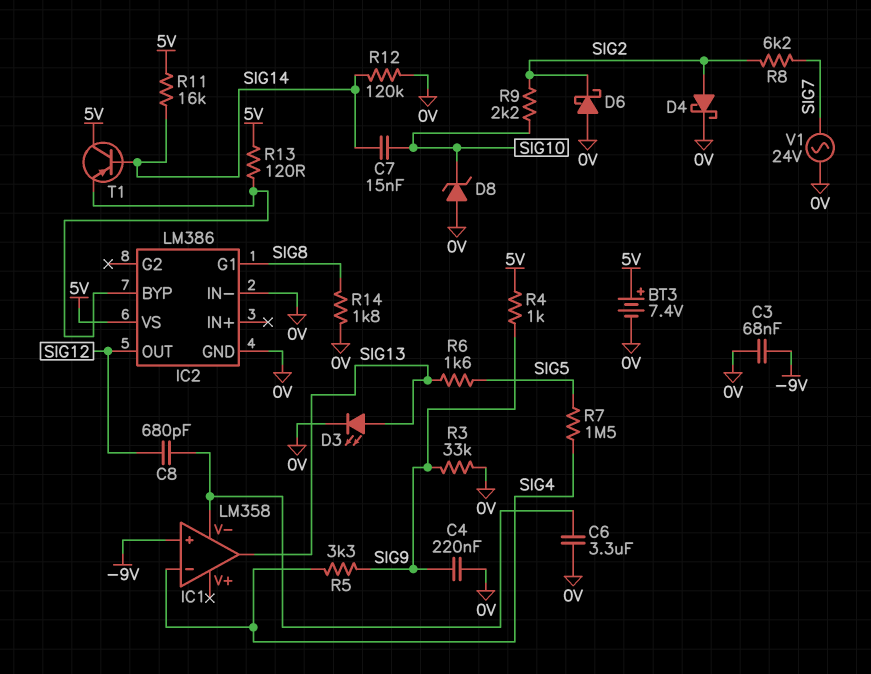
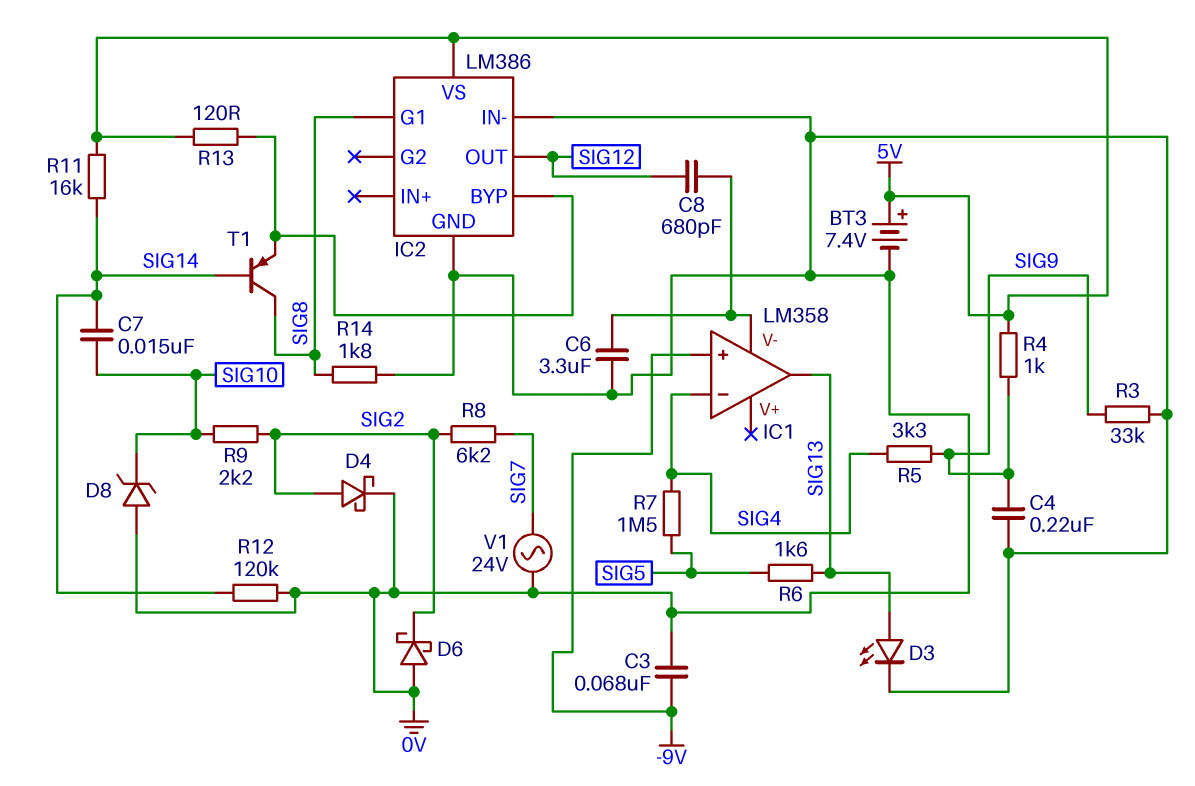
T1: PNP (B SIG14, C 5V, E IC2/BYP) -> PNP (B SIG14, C SIG8, E IC2/BYP)

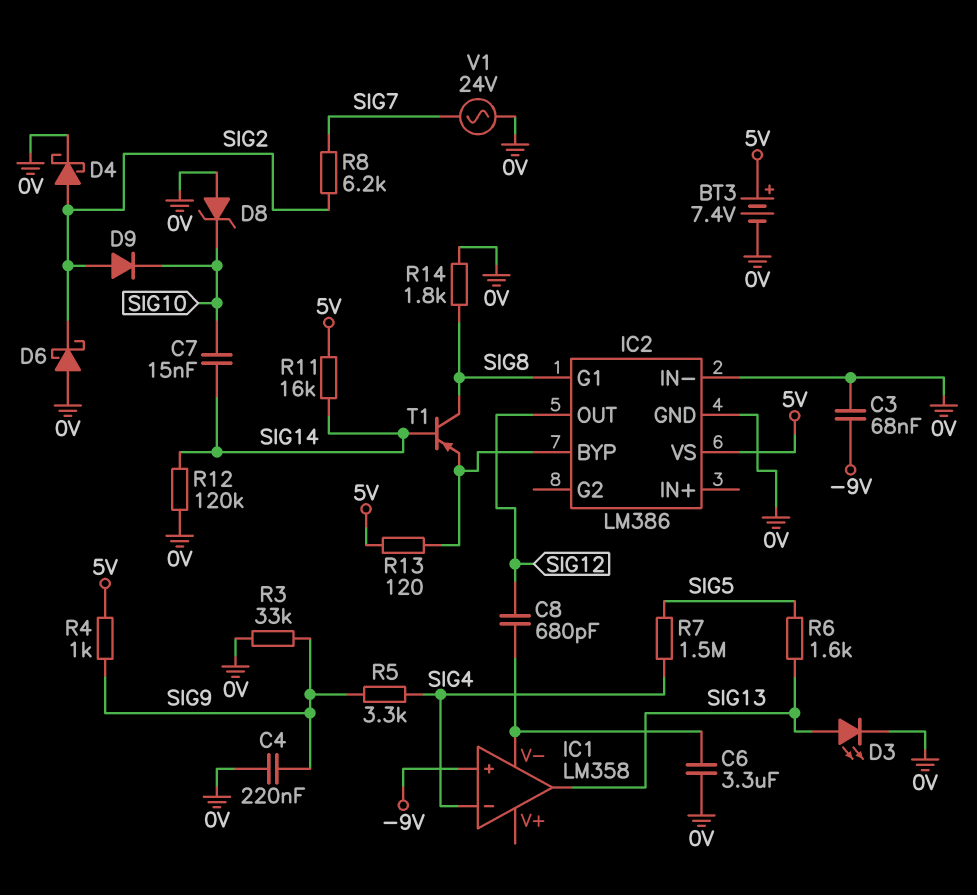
D9: none -> diode (A SIG2, K SIG10)
R9: 2.2k (SIG2, SIG10) -> none

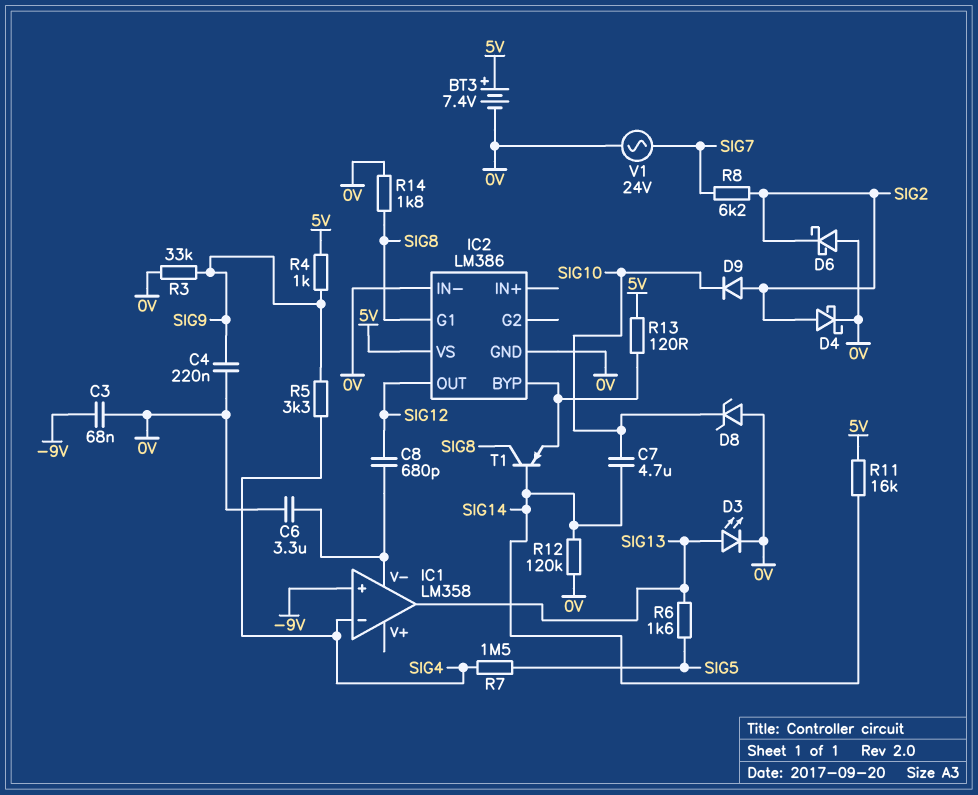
C7: 15nF (SIG10, SIG14) -> 4.7uF (SIG10, SIG14)

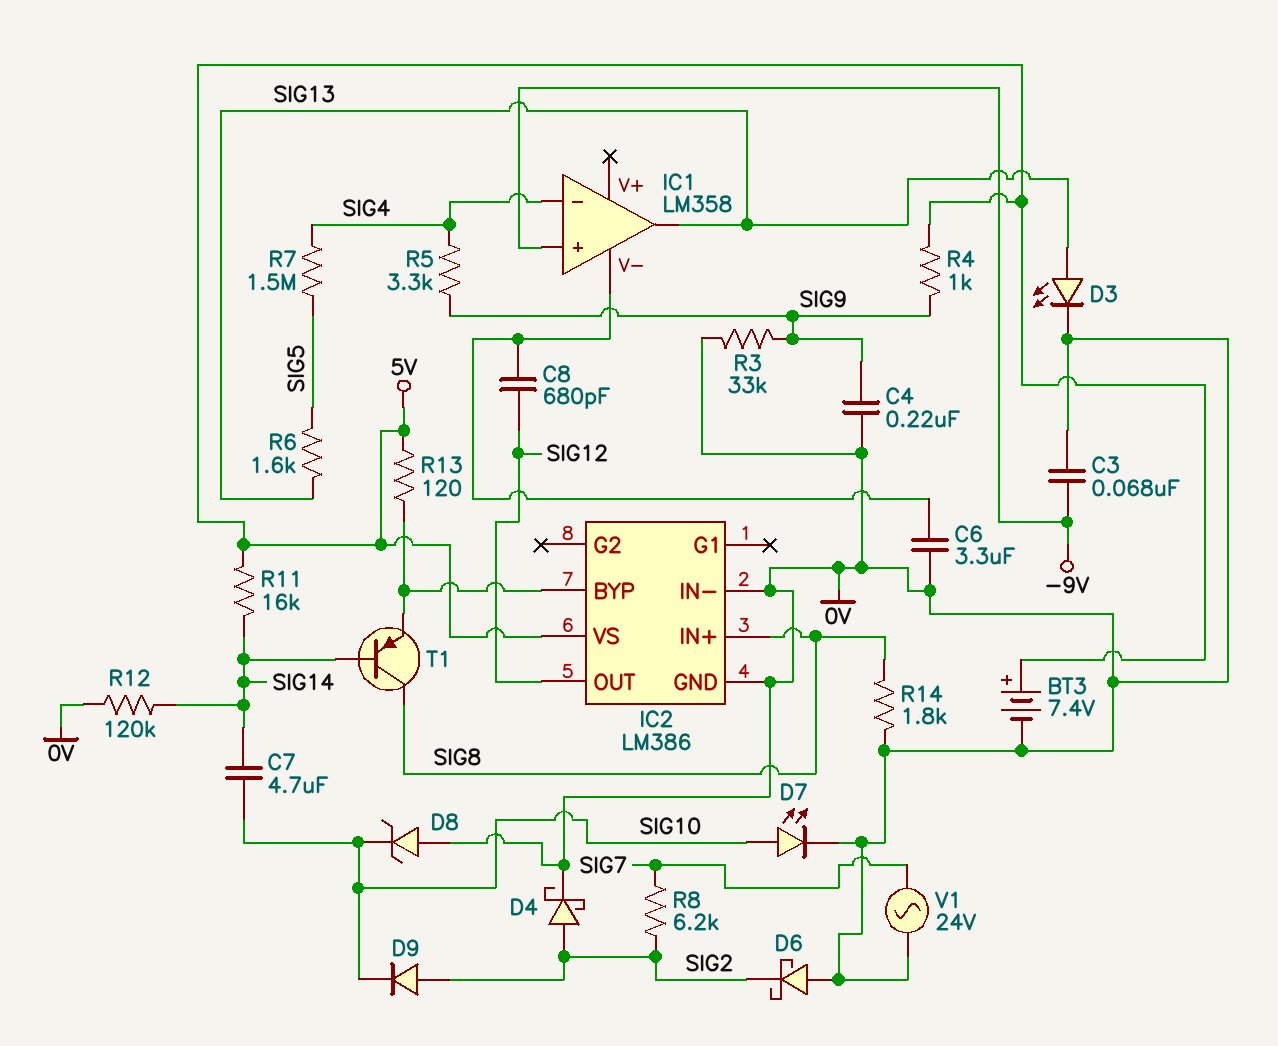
D7: none -> LED (A SIG10, K 0V)
IC2 pin G1: SIG8 -> none
IC2 pin IN+: none -> SIG8

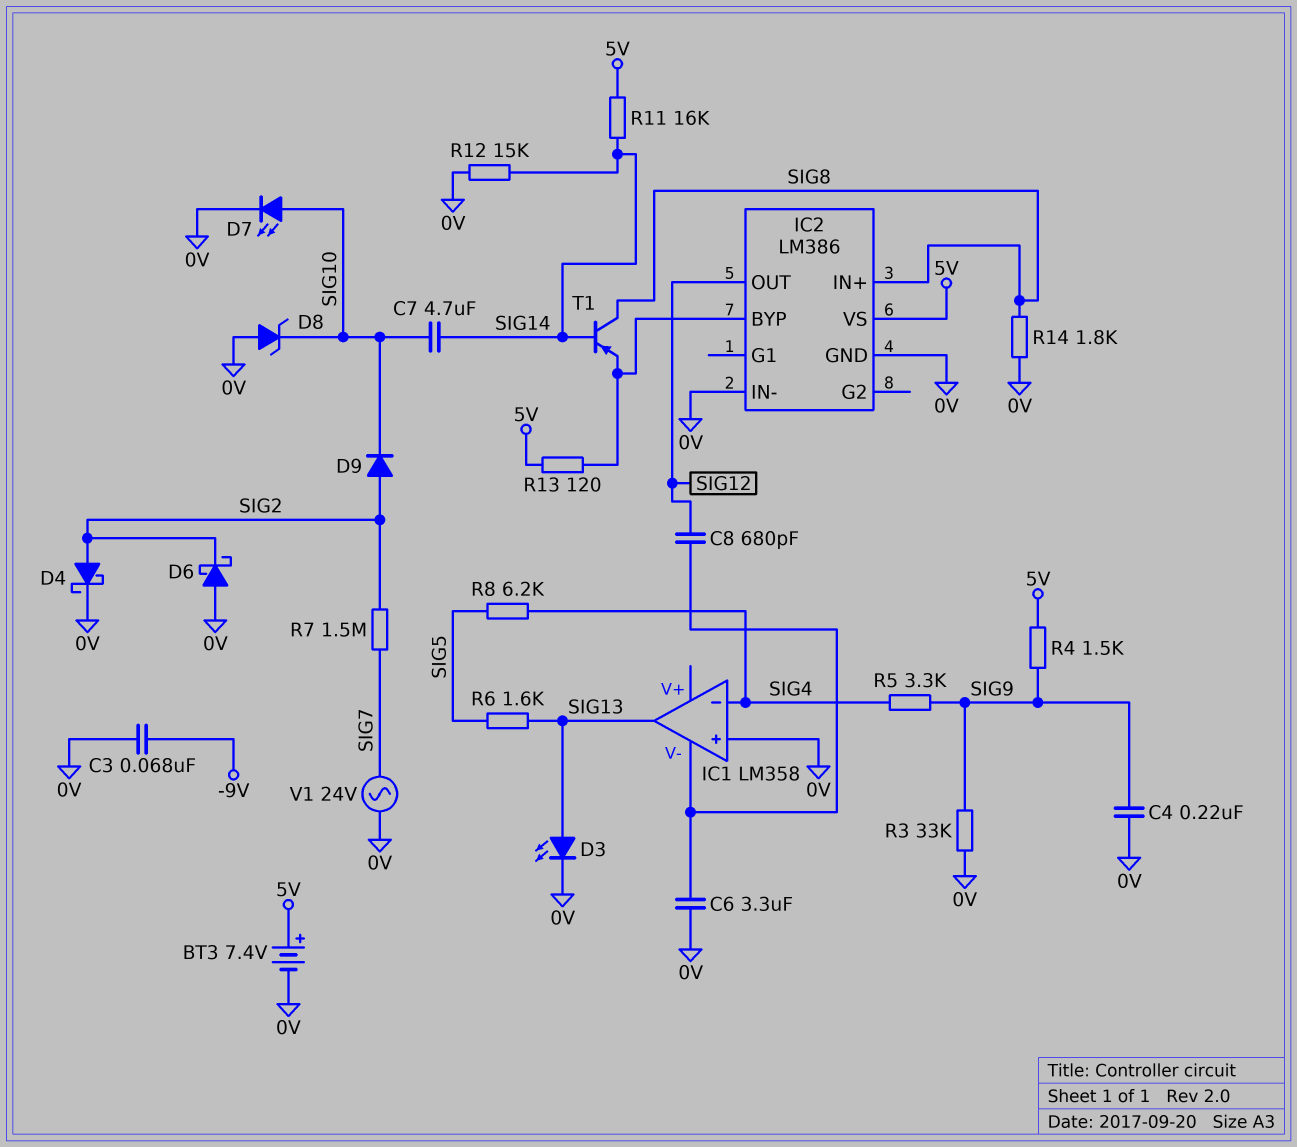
IC1 pin in+: -9V -> 0V
R4: 1k (5V, SIG9) -> 1.5k (5V, SIG9)
R7: 1.5M (SIG4, SIG5) -> 1.5M (SIG2, SIG7)
R8: 6.2k (SIG2, SIG7) -> 6.2k (SIG4, SIG5)
R12: 120k (0V, SIG14) -> 15k (0V, SIG14)

